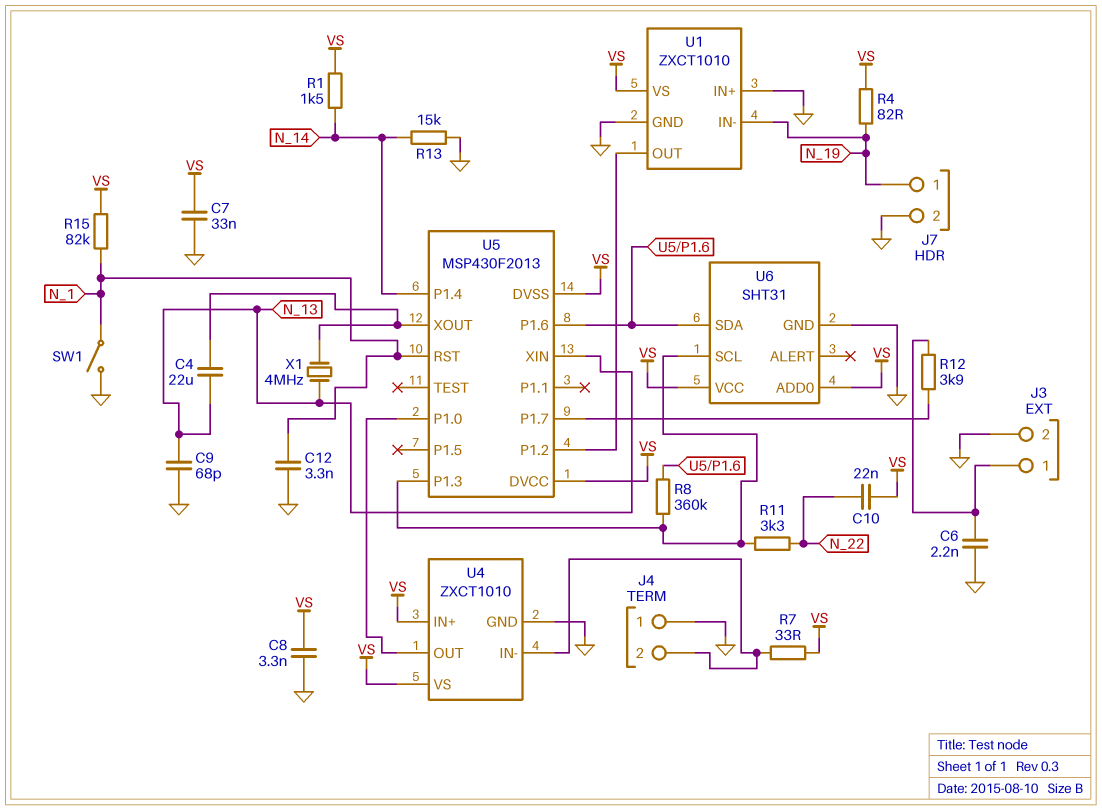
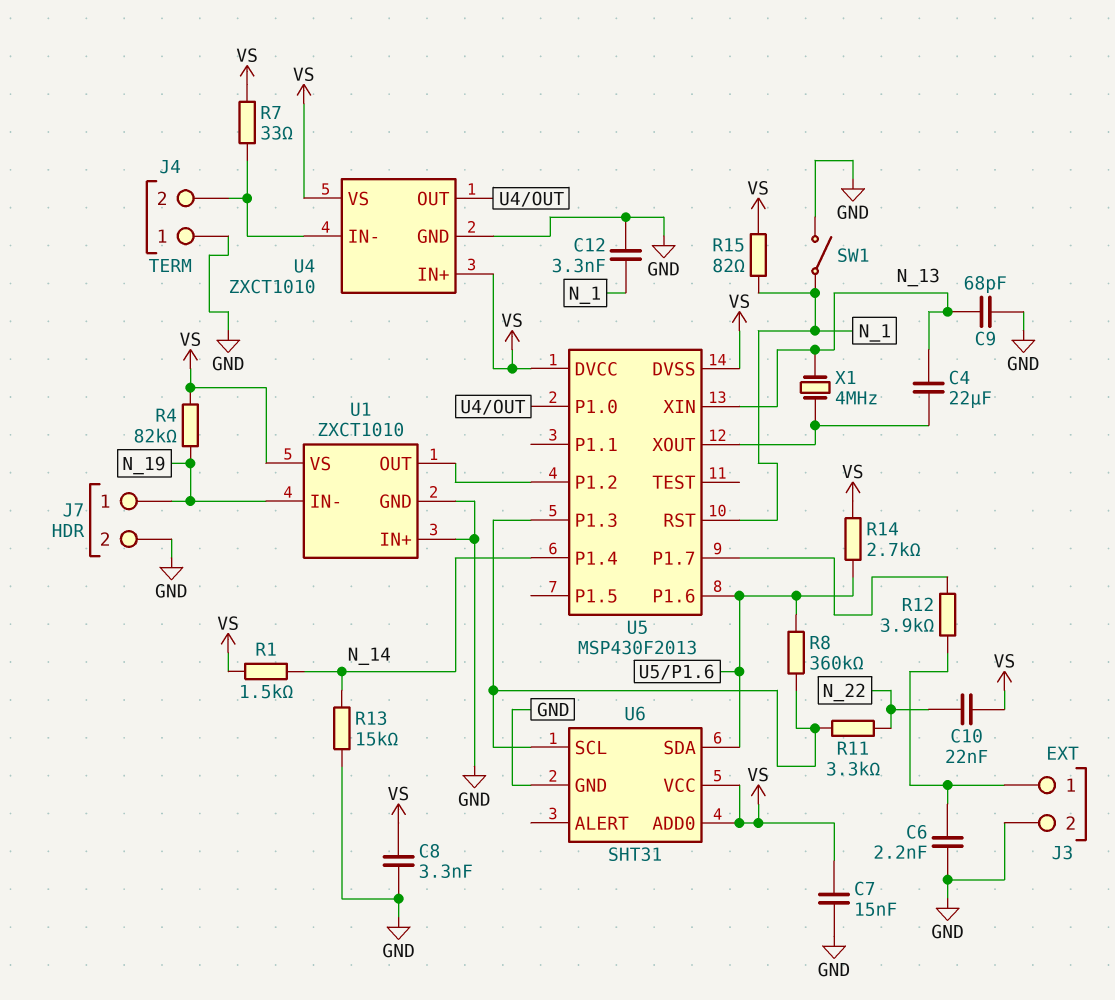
C7: 33nF (GND, VS) -> 15nF (GND, VS)
R4: 82 (N_19, VS) -> 82k (N_19, VS)
R14: none -> 2.7k (U5/P1.6, VS)
R15: 82k (N_1, VS) -> 82 (N_1, VS)

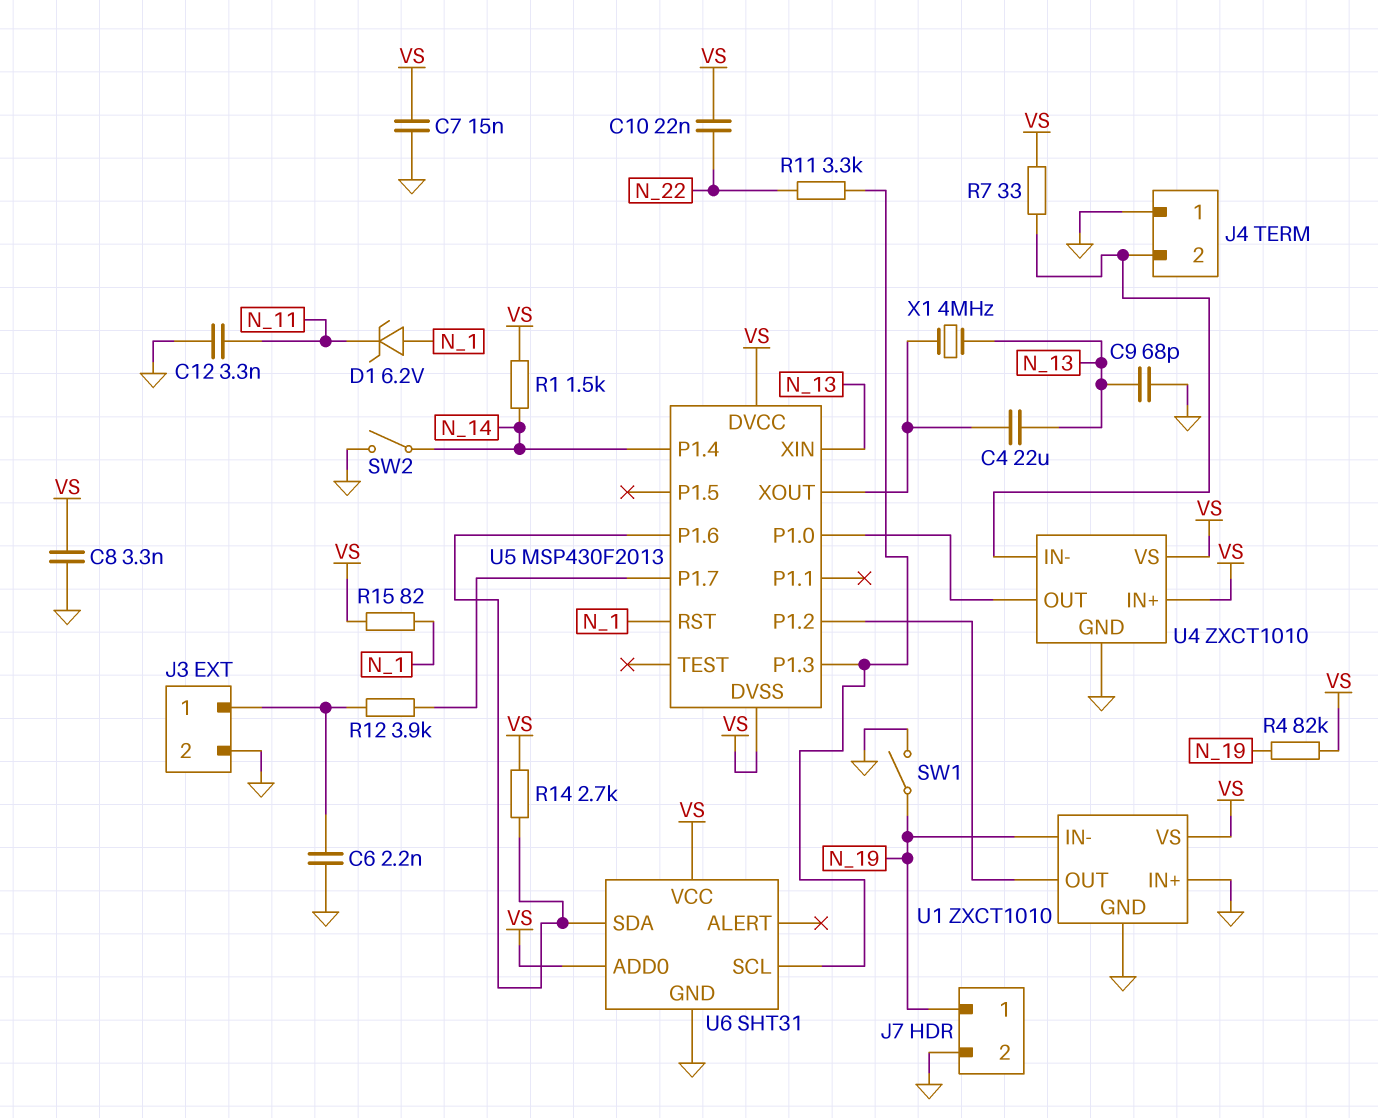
C12: 3.3nF (GND, N_1) -> 3.3nF (GND, N_11)
D1: none -> zener 6.2V (A N_1, K N_11)
R8: 360k (U5/P1.3, U5/P1.6) -> none
R13: 15k (GND, N_14) -> none
SW1: switch (GND, N_1) -> switch (GND, N_19)
SW2: none -> switch (GND, N_14)

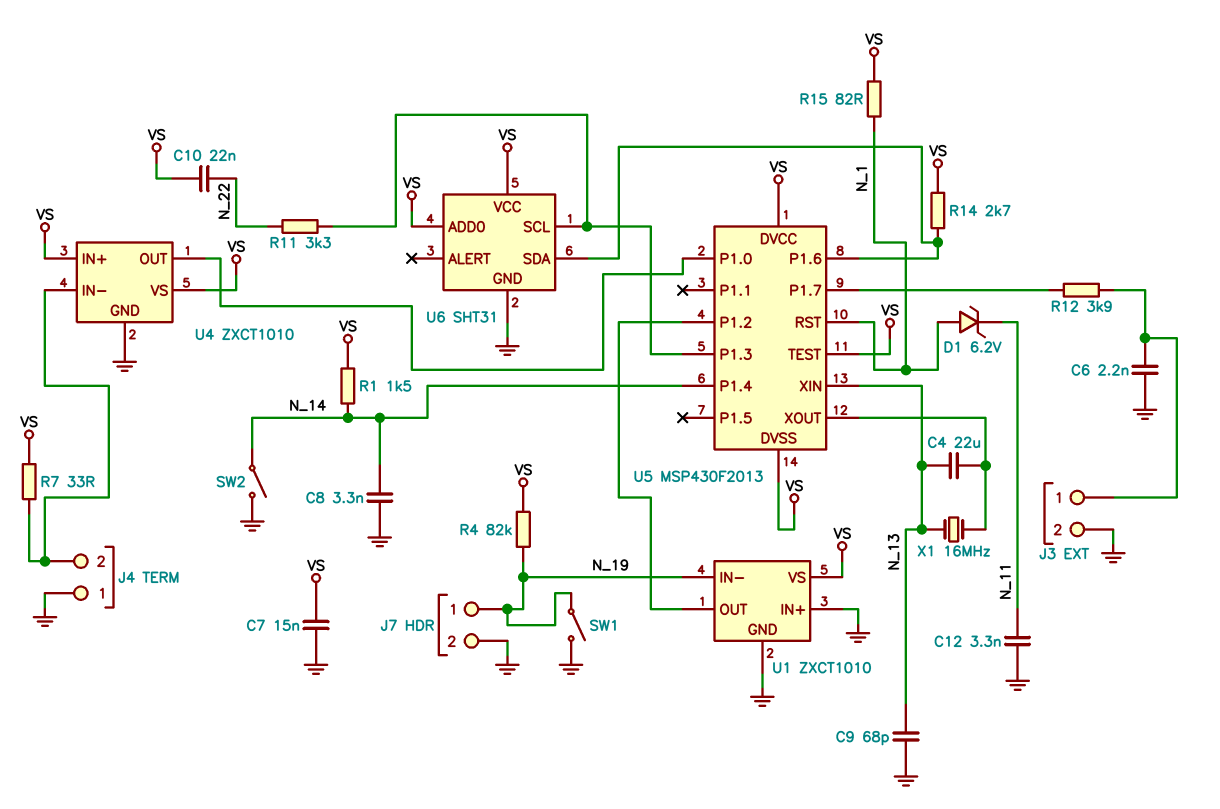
C8: 3.3nF (GND, VS) -> 3.3nF (GND, N_14)
U5 pin TEST: none -> VS
X1: 4MHz (N_13, U5/XOUT) -> 16MHz (N_13, U5/XOUT)

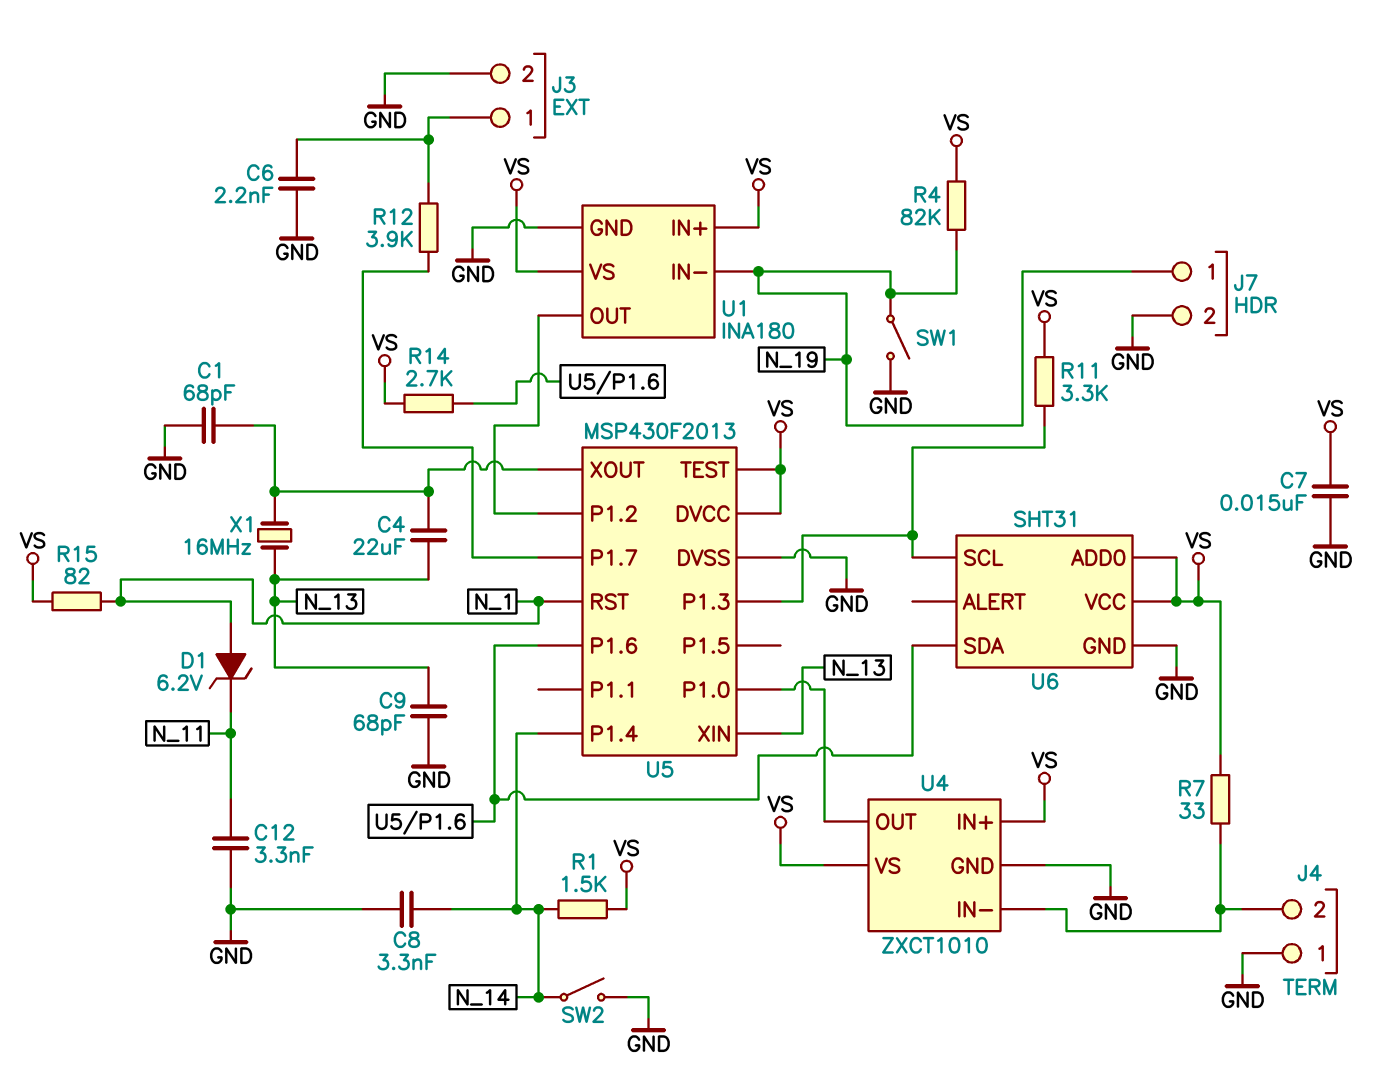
C1: none -> 68pF (GND, U5/XOUT)
C10: 22nF (N_22, VS) -> none
R11: 3.3k (N_22, U5/P1.3) -> 3.3k (U5/P1.3, VS)
U1: ZXCT1010 -> INA180
U1 pin IN+: GND -> VS
U5 pin DVSS: VS -> GND

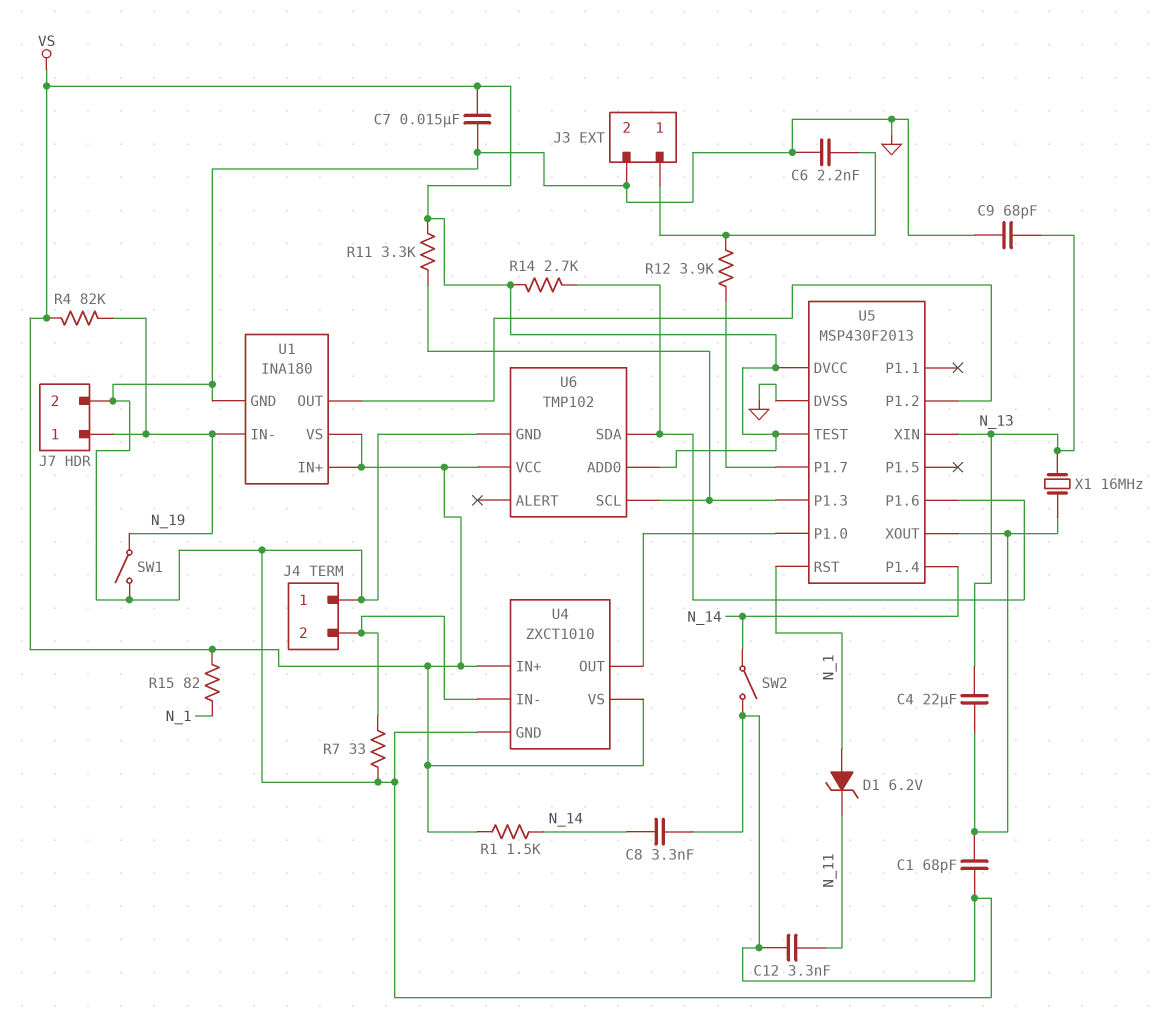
R7: 33 (J4/2, VS) -> 33 (GND, J4/2)
U6: SHT31 -> TMP102

